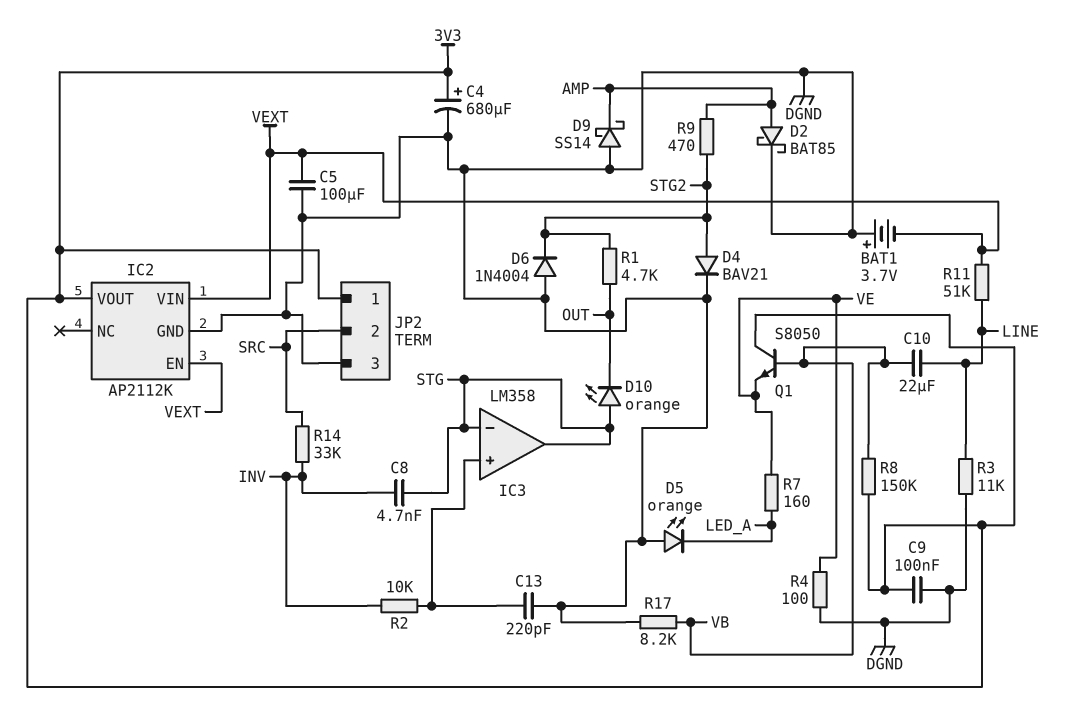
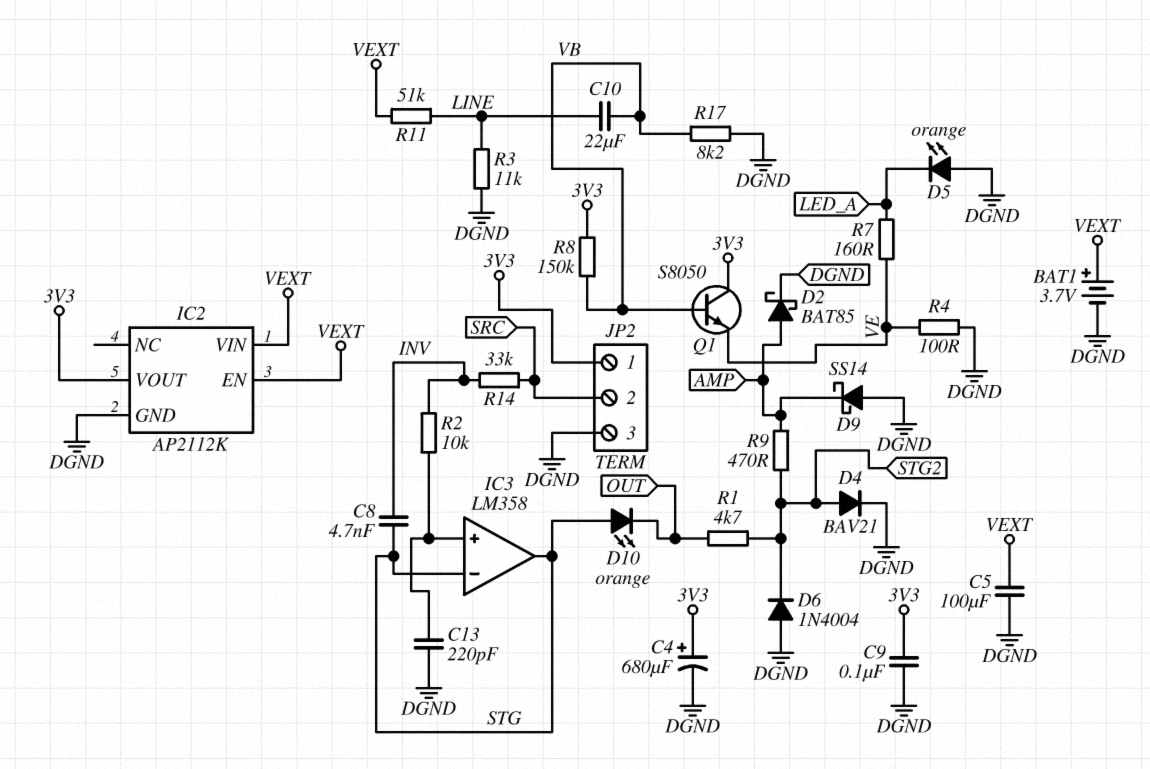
BAT1: 3.7V (plus DGND, minus VEXT) -> 3.7V (plus VEXT, minus DGND)

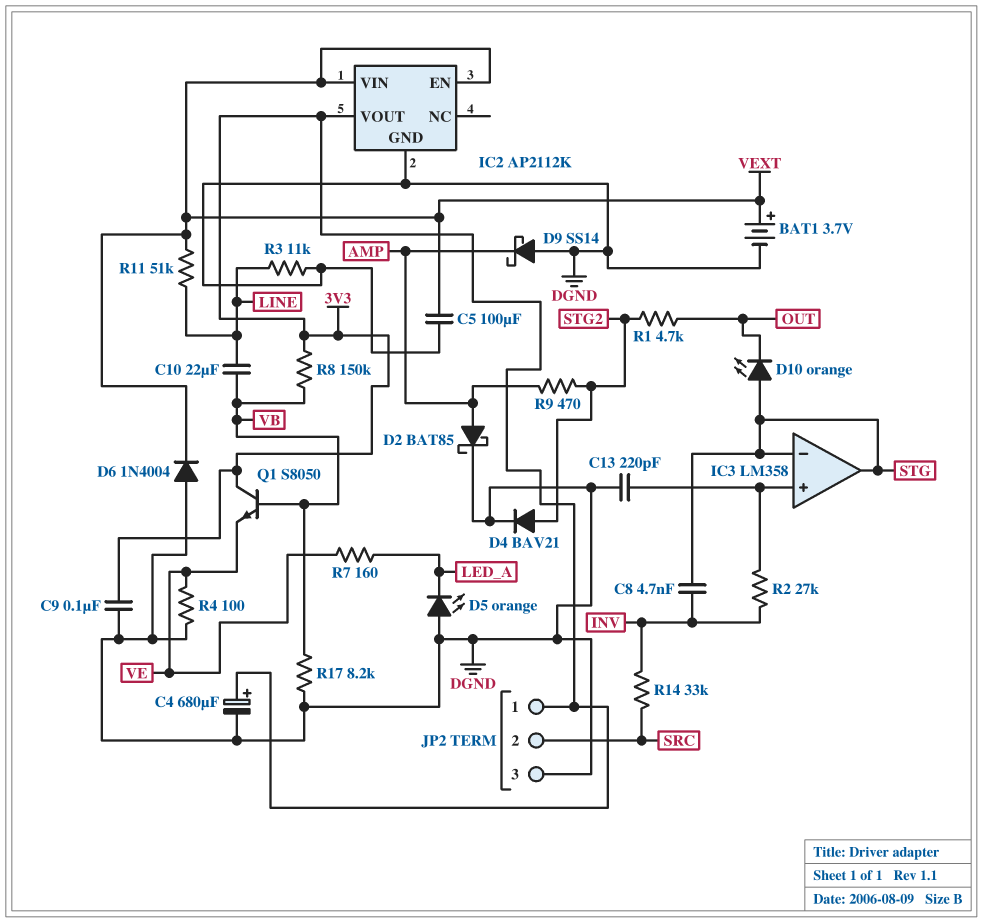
D6: diode 1N4004 (A DGND, K STG2) -> diode 1N4004 (A DGND, K VEXT)
R2: 10k (IC3/in+, INV) -> 27k (IC3/in+, INV)

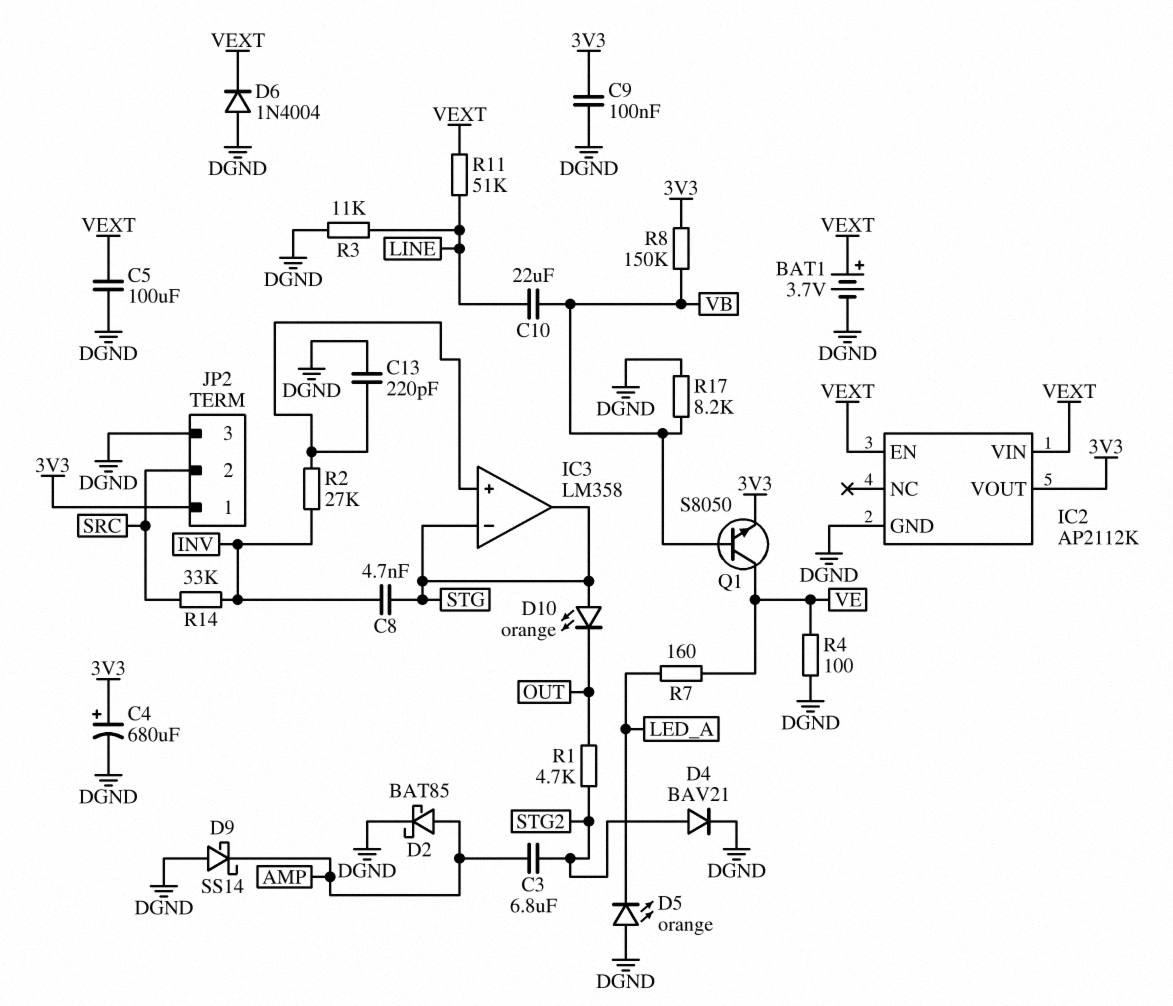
C3: none -> 6.8uF (AMP, STG2)
Q1: NPN S8050 (B VB, C 3V3, E VE) -> NPN S8050 (B VB, C VE, E 3V3)
R9: 470 (AMP, STG2) -> none

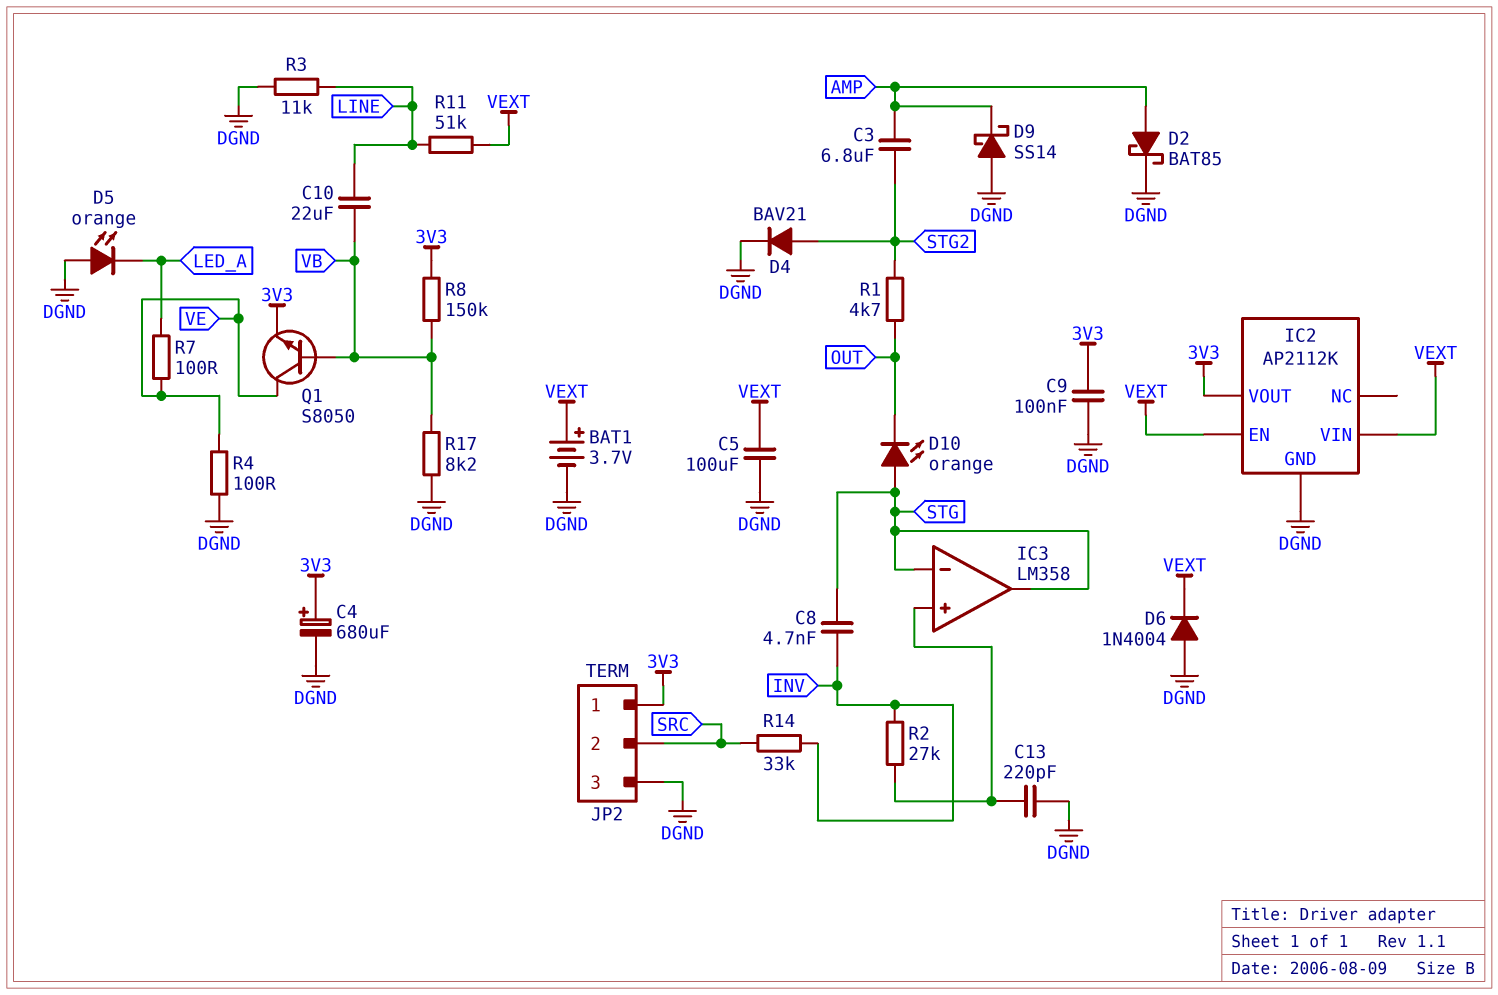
R7: 160 (LED_A, VE) -> 100 (LED_A, VE)

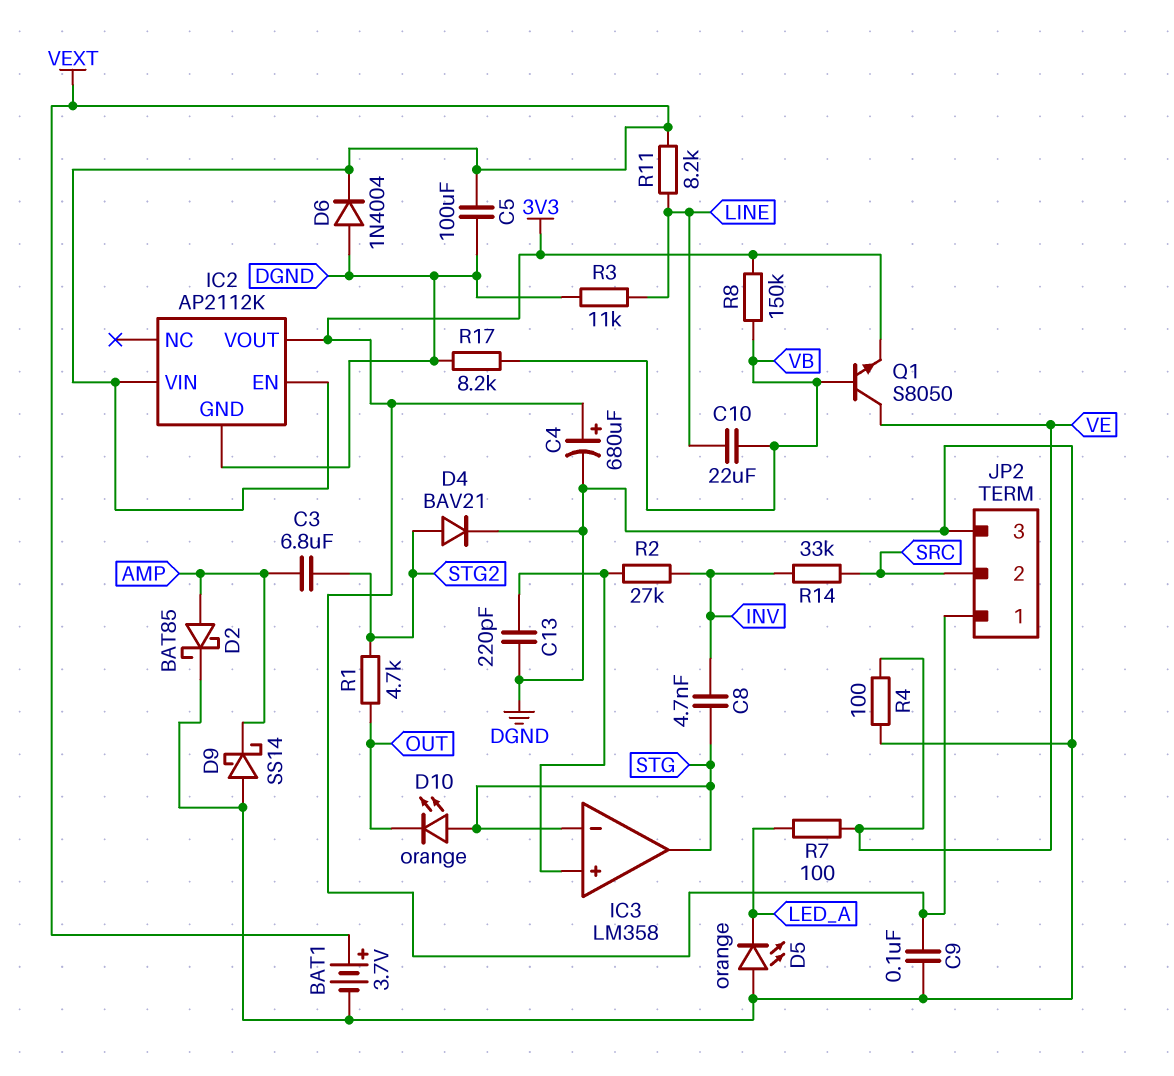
R11: 51k (LINE, VEXT) -> 8.2k (LINE, VEXT)

